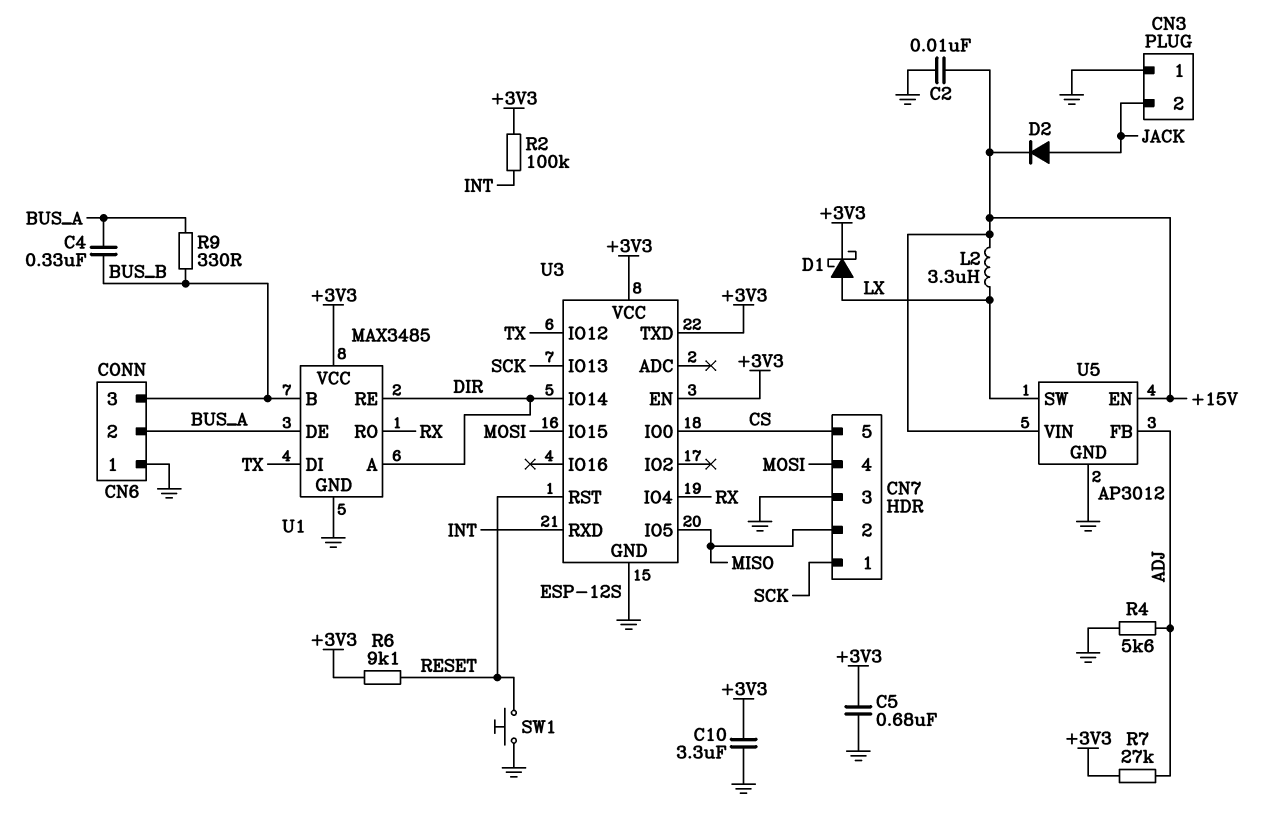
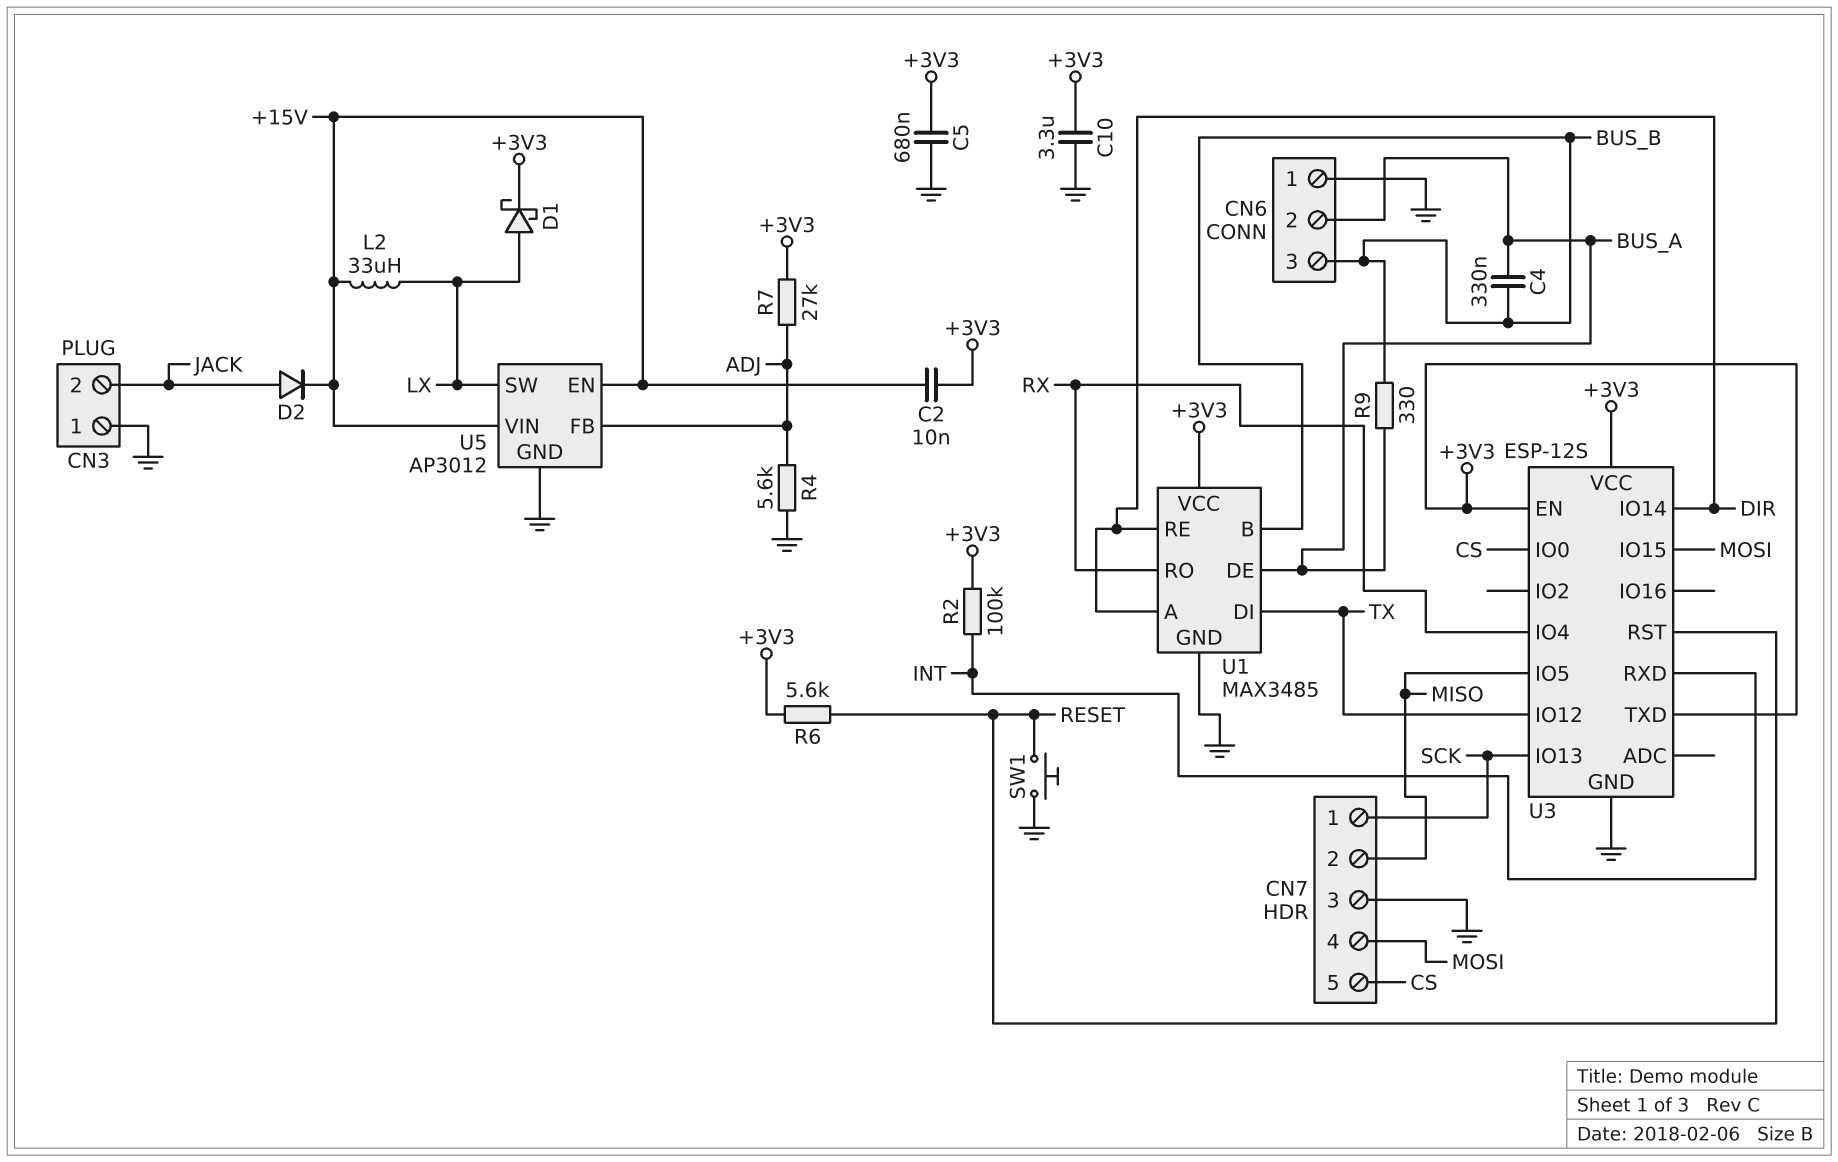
C2: 10nF (+15V, GND) -> 10nF (+3V3, +15V)
L2: 3.3uH (+15V, LX) -> 33uH (+15V, LX)
R6: 9.1k (+3V3, RESET) -> 5.6k (+3V3, RESET)

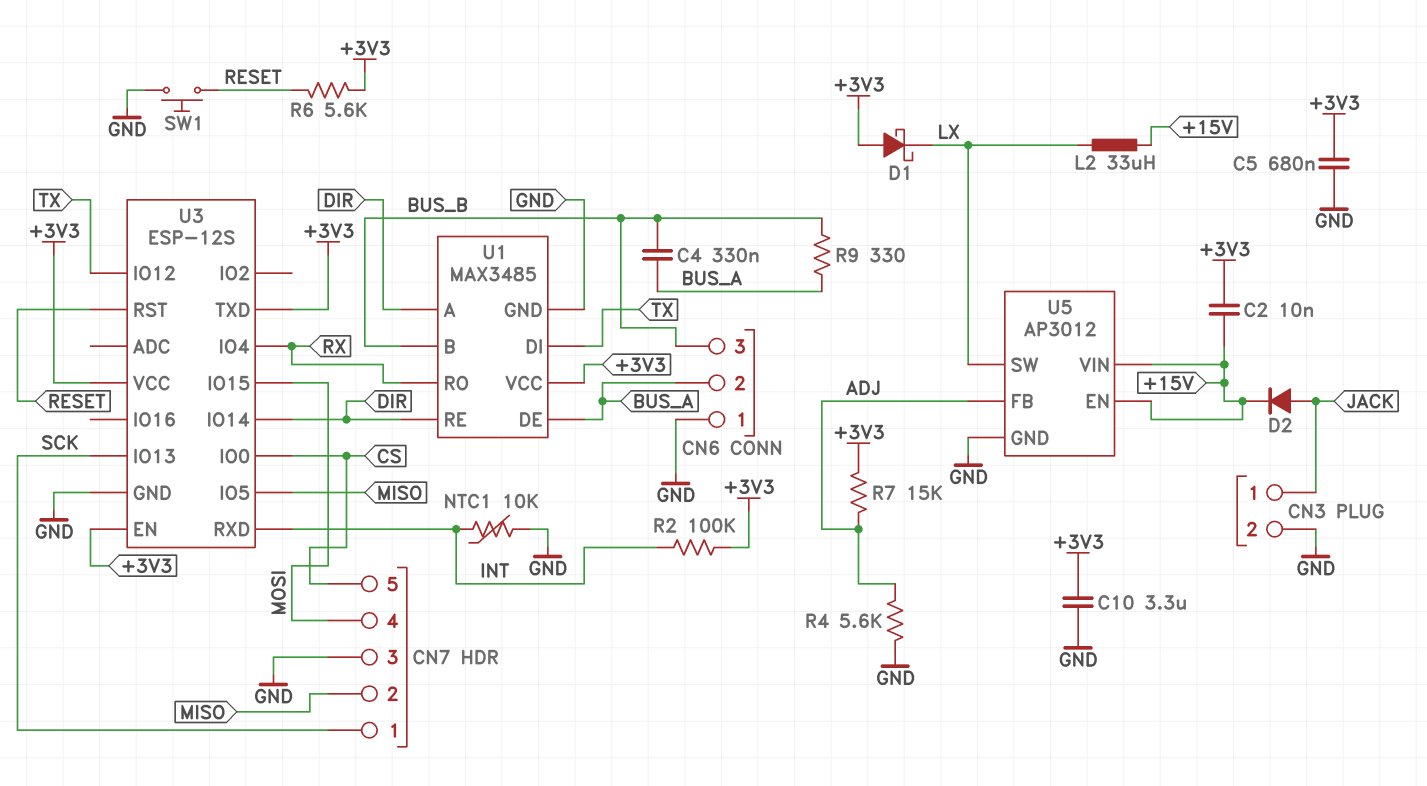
CN3 pin 1: GND -> JACK
CN3 pin 2: JACK -> GND
D1: schottky (A LX, K +3V3) -> schottky (A +3V3, K LX)
NTC1: none -> 10k (GND, INT)
R7: 27k (+3V3, ADJ) -> 15k (+3V3, ADJ)

